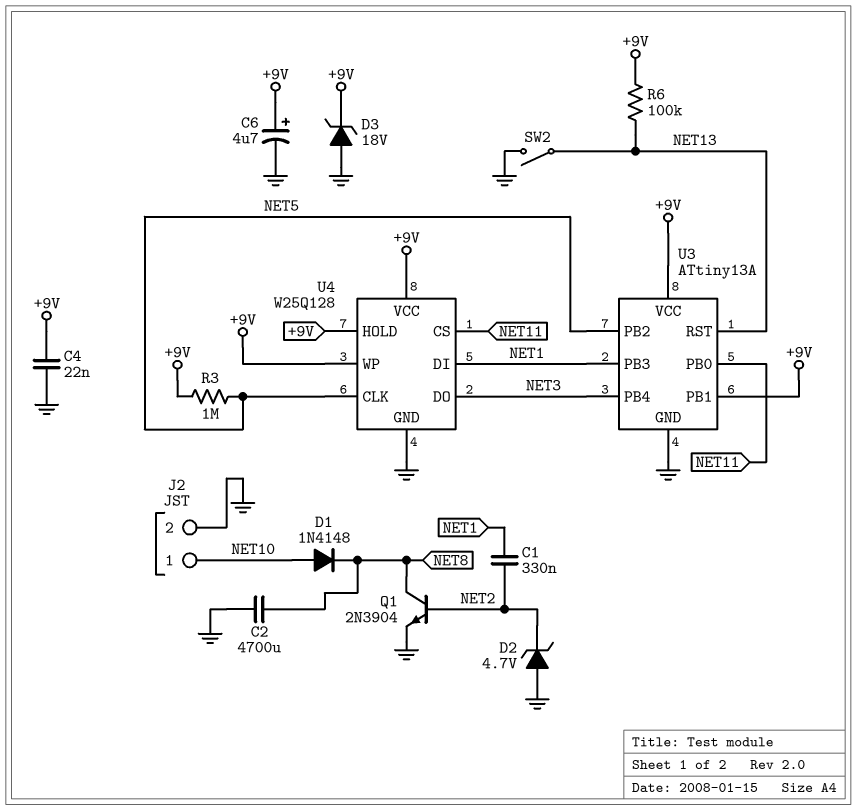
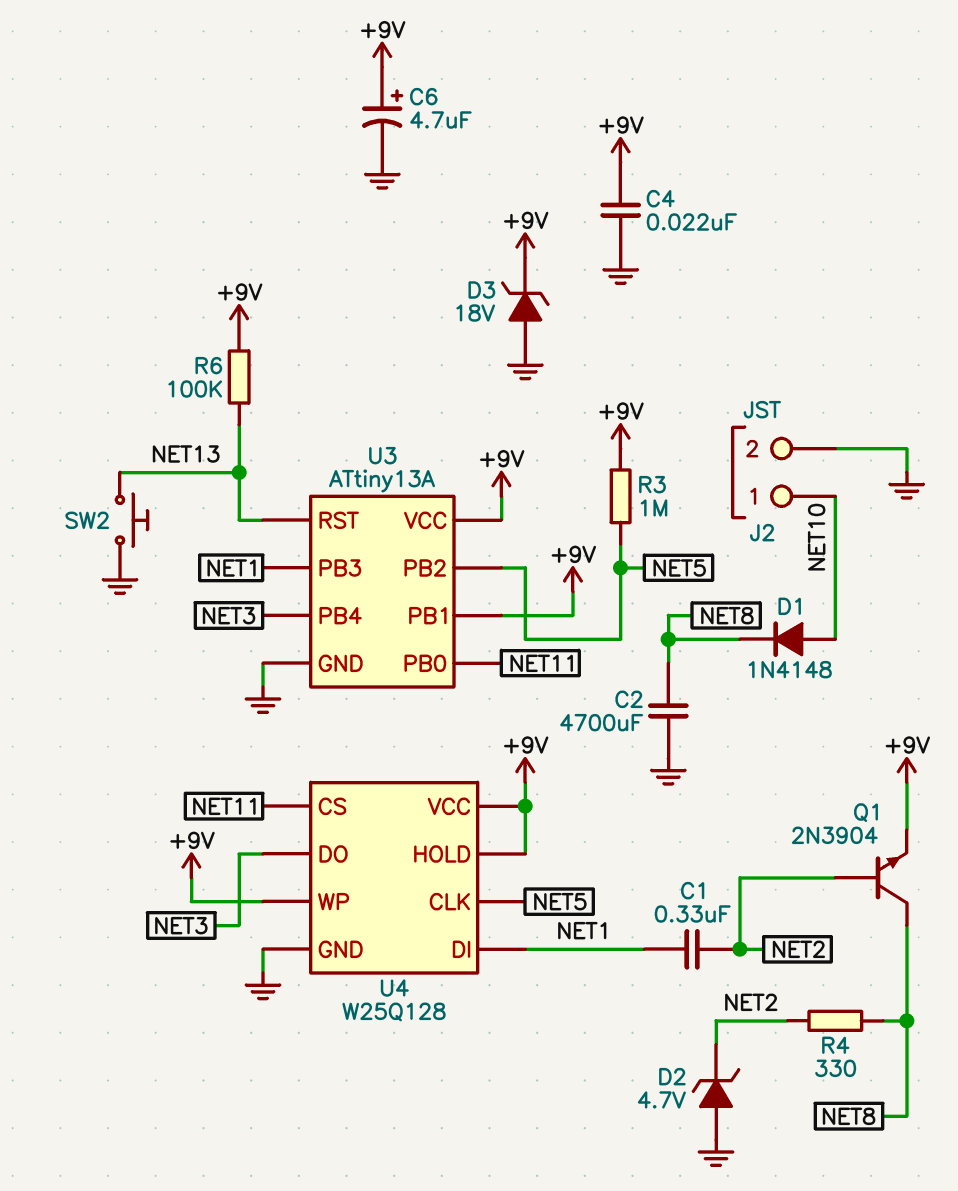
Q1: NPN 2N3904 (B NET2, C NET8, E GND) -> NPN 2N3904 (B NET2, C NET8, E +9V)
R4: none -> 330 (NET2, NET8)
SW2: switch (GND, NET13) -> button (GND, NET13)

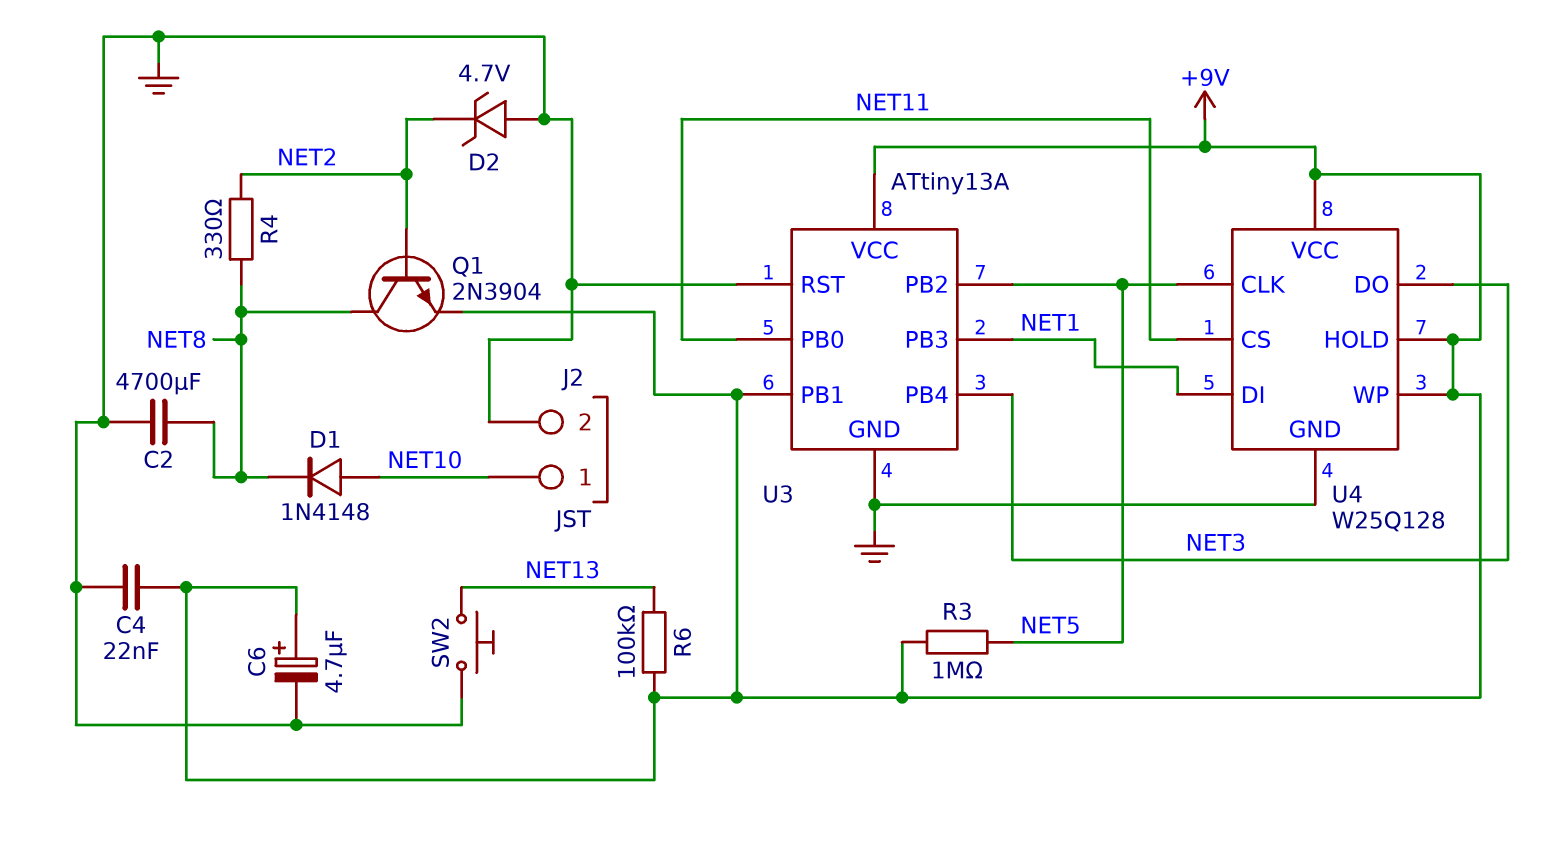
C1: 330nF (NET1, NET2) -> none
D3: zener 18V (A GND, K +9V) -> none
U3 pin RST: NET13 -> GND

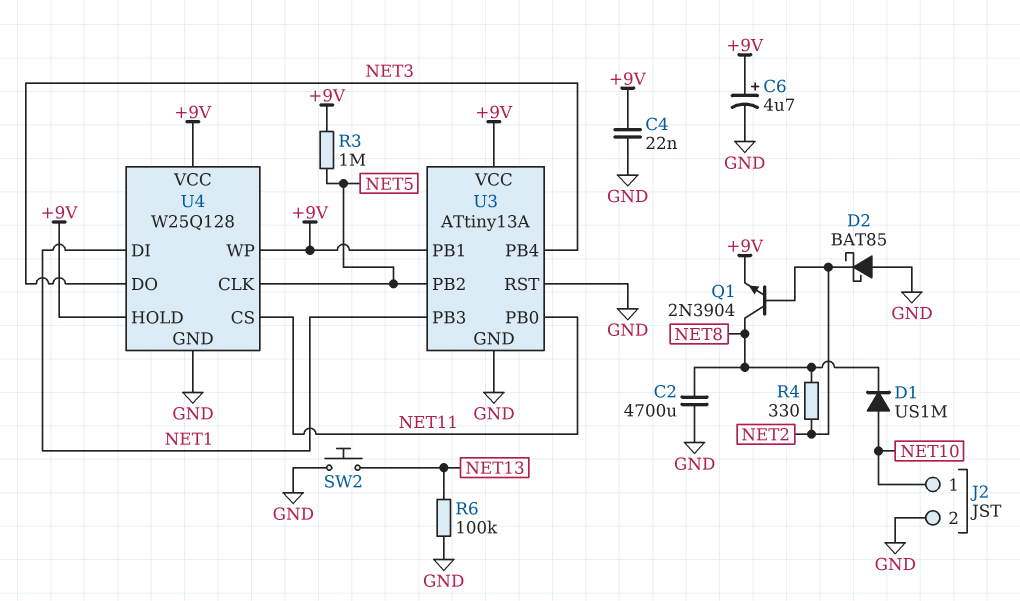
D1: diode 1N4148 (A NET10, K NET8) -> diode US1M (A NET10, K NET8)
D2: zener 4.7V (A GND, K NET2) -> schottky BAT85 (A GND, K NET2)
R6: 100k (+9V, NET13) -> 100k (GND, NET13)

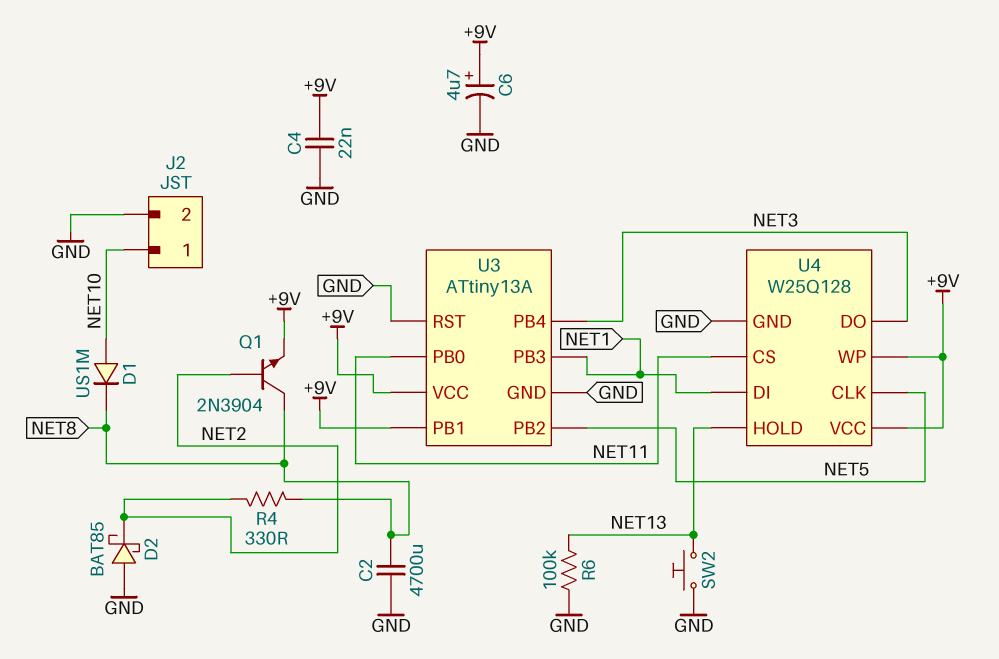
R3: 1M (+9V, NET5) -> none
U4 pin HOLD: +9V -> NET13

